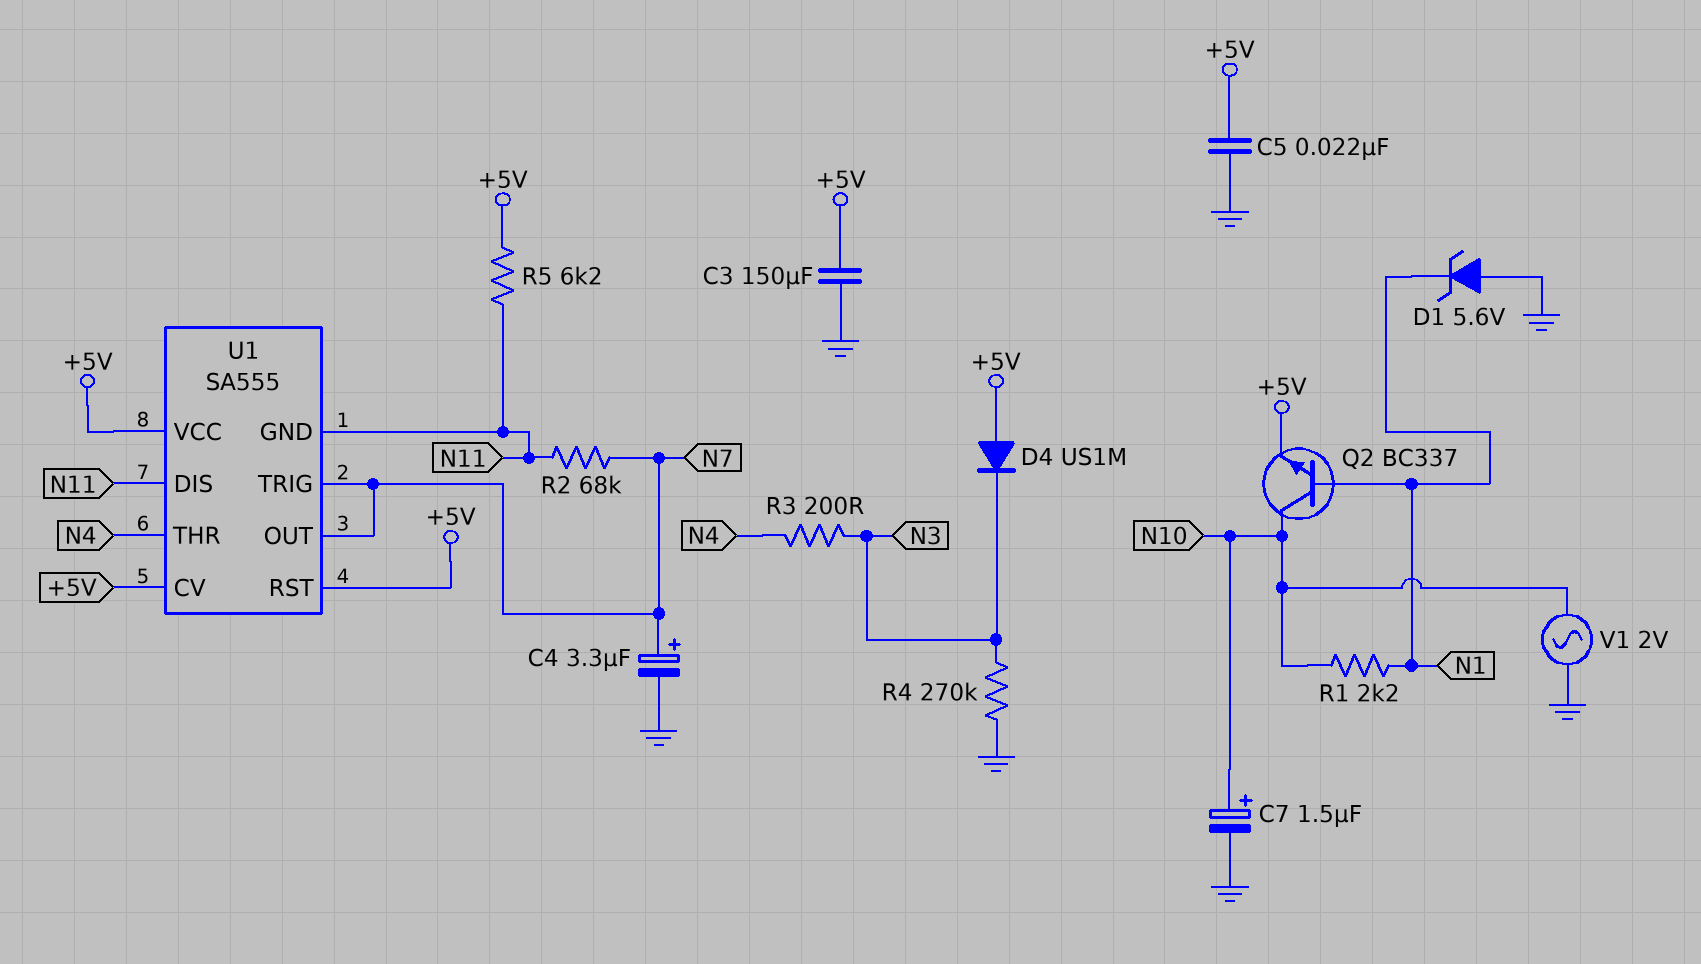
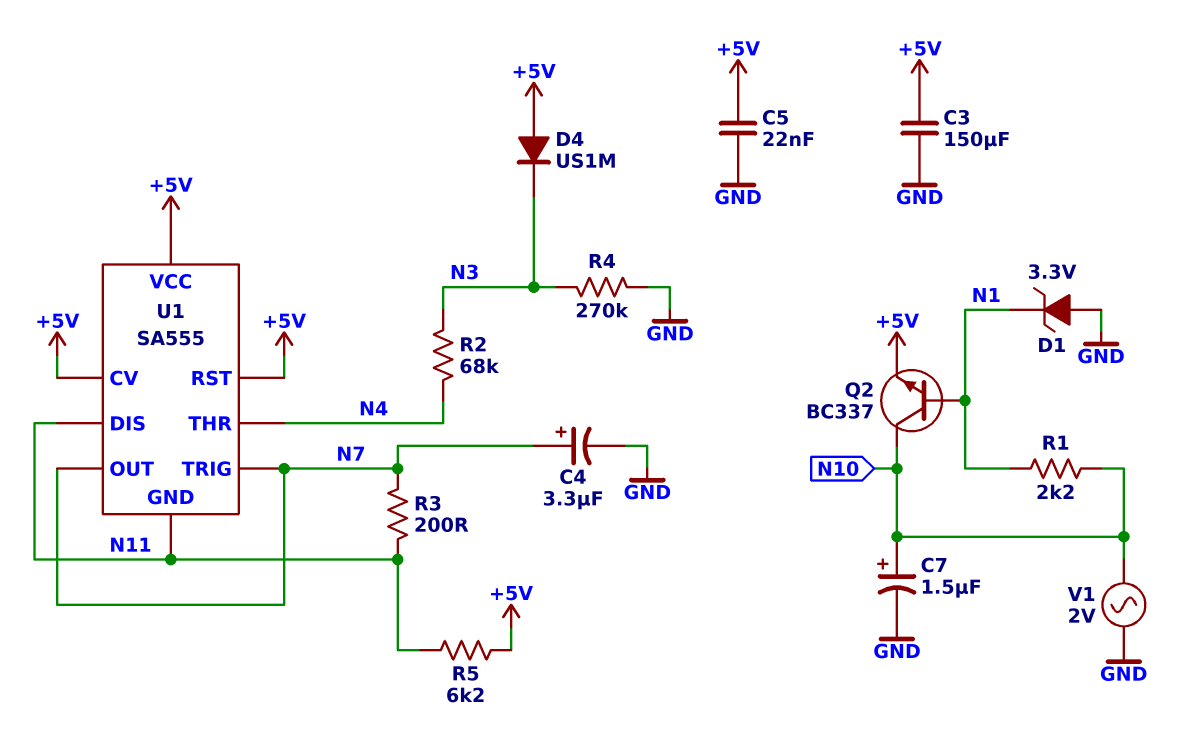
D1: zener 5.6V (A GND, K N1) -> zener 3.3V (A GND, K N1)
R2: 68k (N7, N11) -> 68k (N3, N4)
R3: 200 (N3, N4) -> 200 (N7, N11)

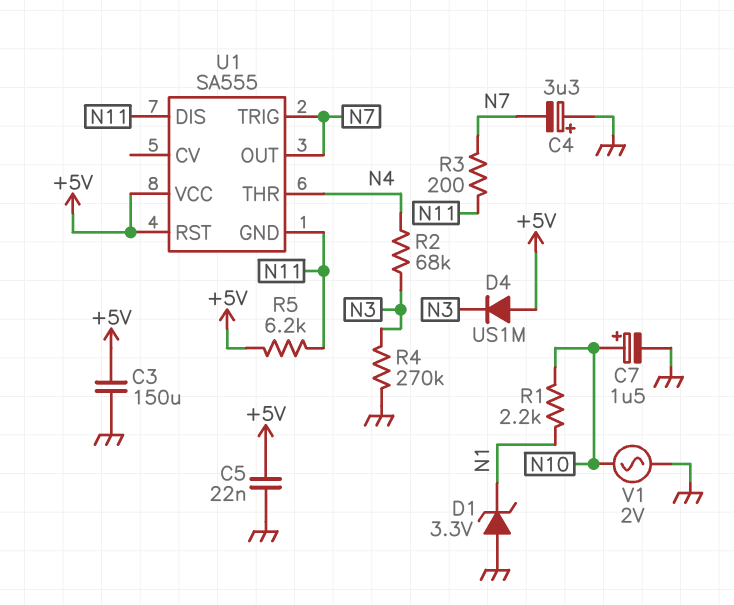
C4: 3.3uF (plus N7, minus GND) -> 3.3uF (plus GND, minus N7)
Q2: NPN BC337 (B N1, C N10, E +5V) -> none
U1 pin CV: +5V -> none

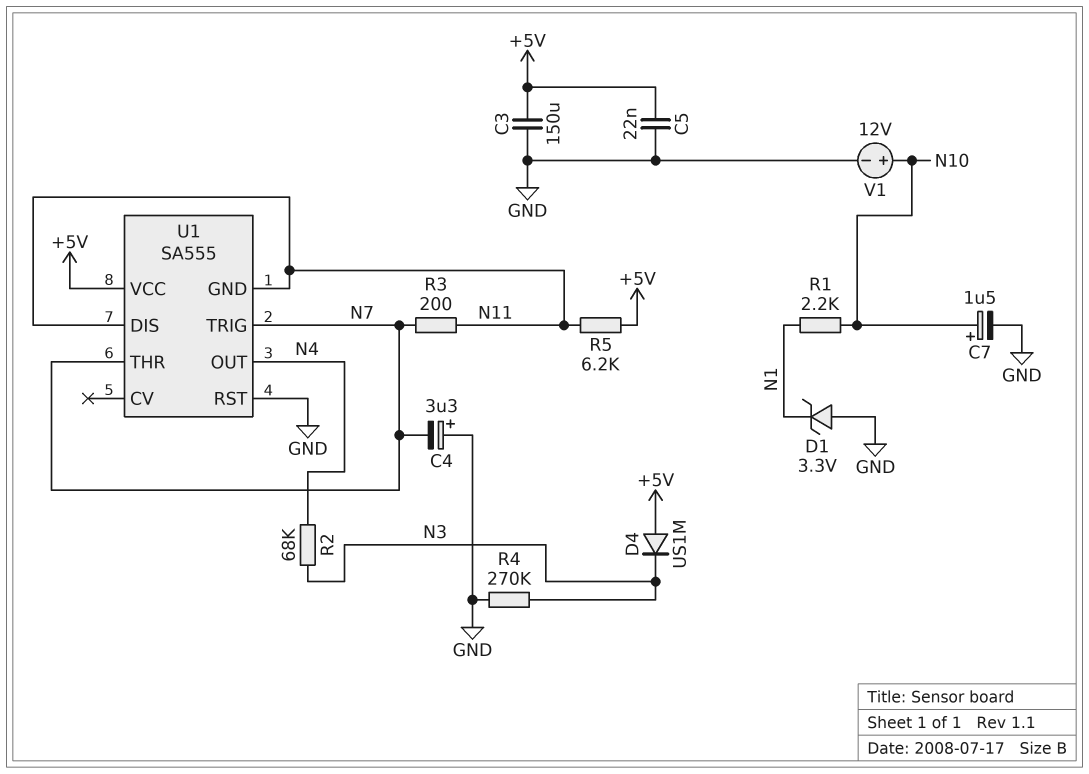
U1 pin OUT: N7 -> N4
U1 pin RST: +5V -> GND
U1 pin THR: N4 -> N7
V1: AC 2V (GND, N10) -> 12V (plus N10, minus GND)

